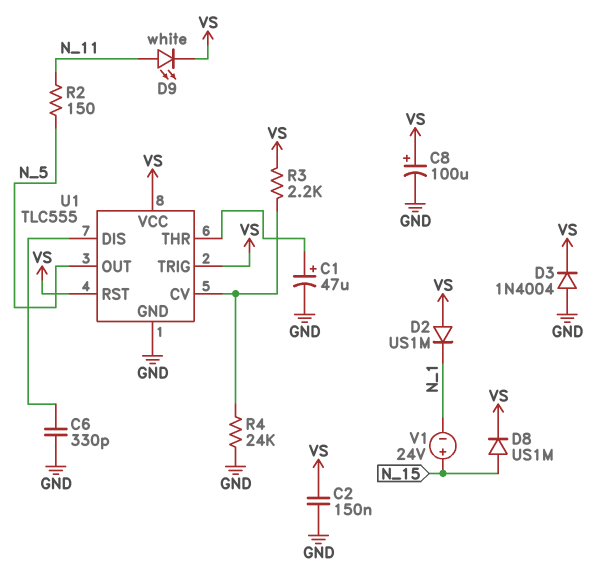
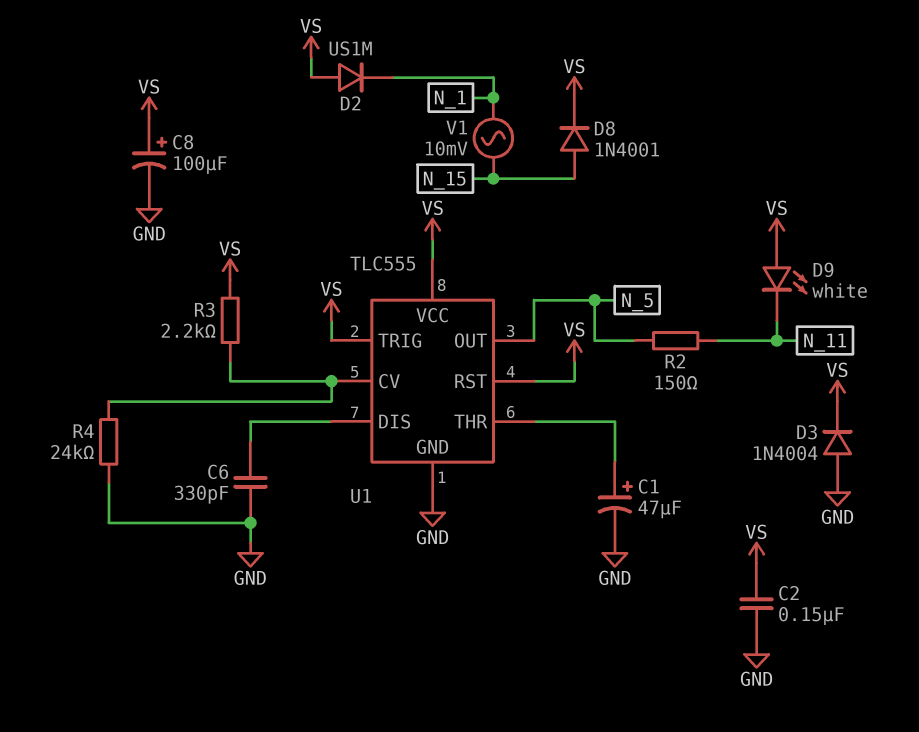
D8: diode US1M (A N_15, K VS) -> diode 1N4001 (A N_15, K VS)
D9: LED white (A N_11, K VS) -> LED white (A VS, K N_11)
V1: 24V (plus N_15, minus N_1) -> AC 10mV (N_1, N_15)

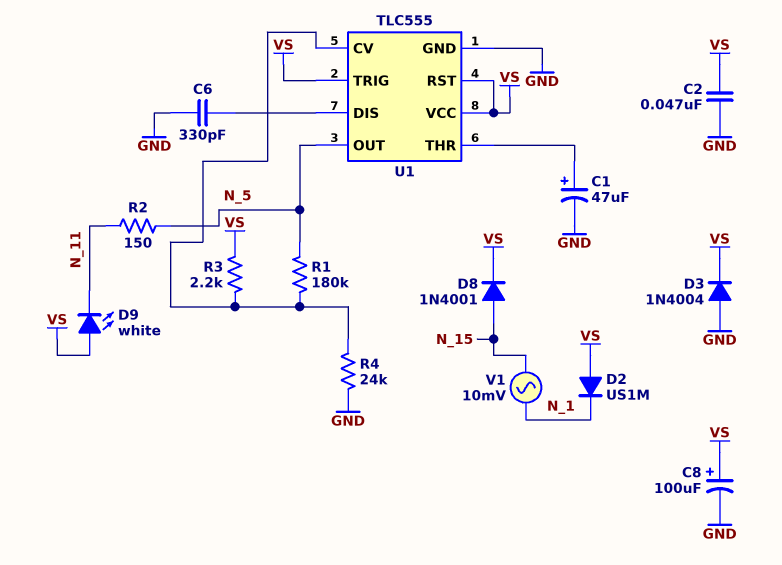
C2: 150nF (GND, VS) -> 47nF (GND, VS)
R1: none -> 180k (N_5, U1/CV)

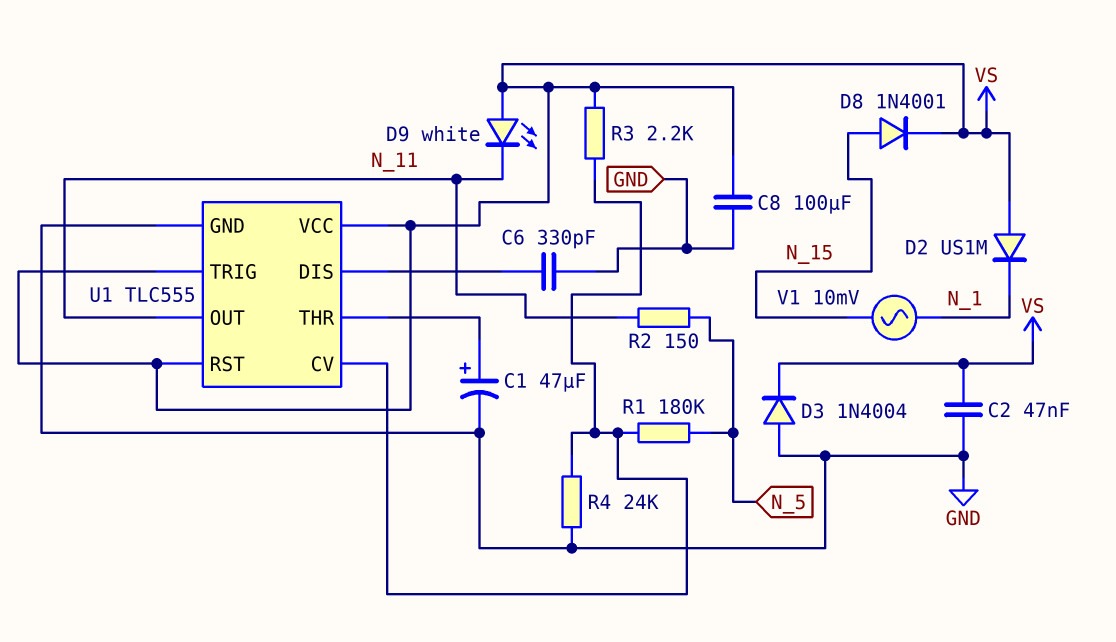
C8: 100uF (plus VS, minus GND) -> 100uF (GND, VS)
U1 pin OUT: N_5 -> N_11

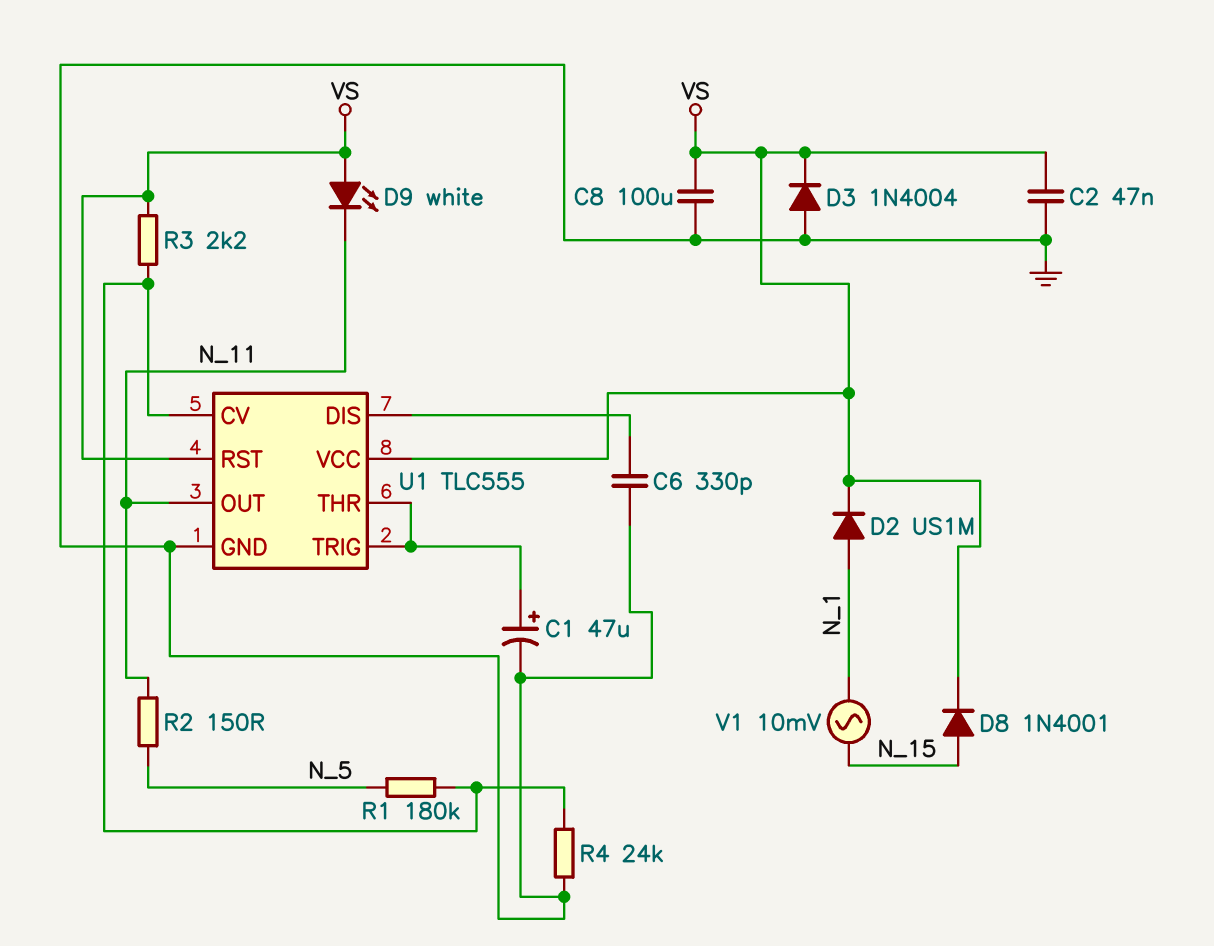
D2: diode US1M (A VS, K N_1) -> diode US1M (A N_1, K VS)
U1 pin TRIG: VS -> U1/THR

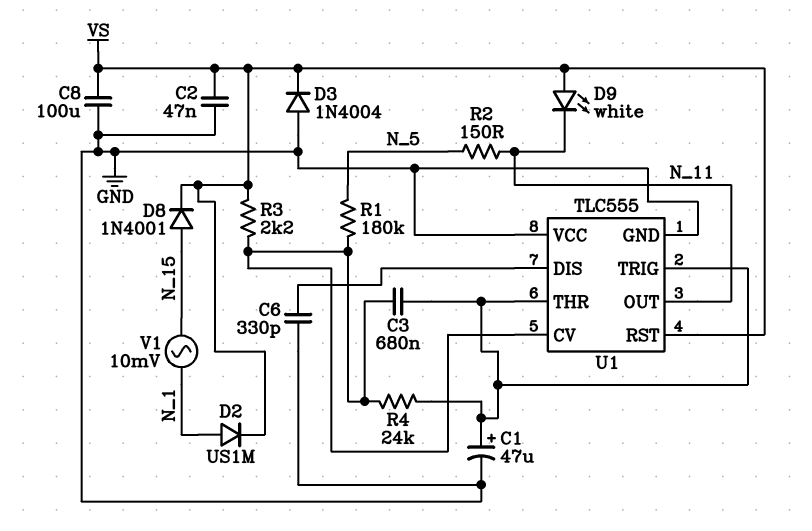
C3: none -> 680nF (U1/CV, U1/THR)
R4: 24k (GND, U1/CV) -> 24k (U1/CV, U1/THR)
U1 pin VCC: VS -> GND

